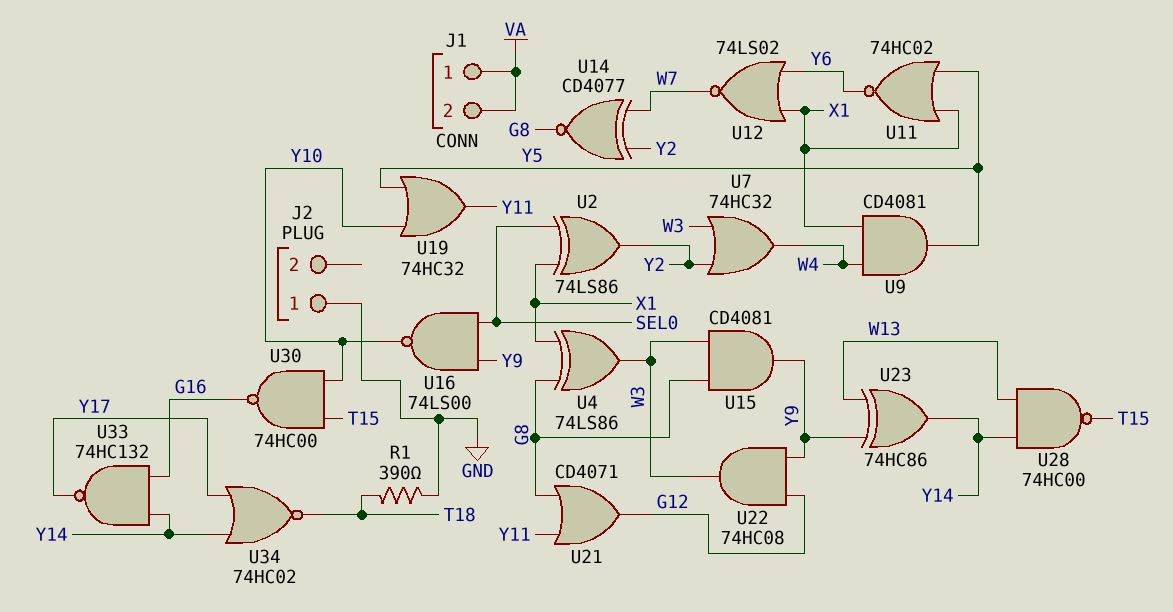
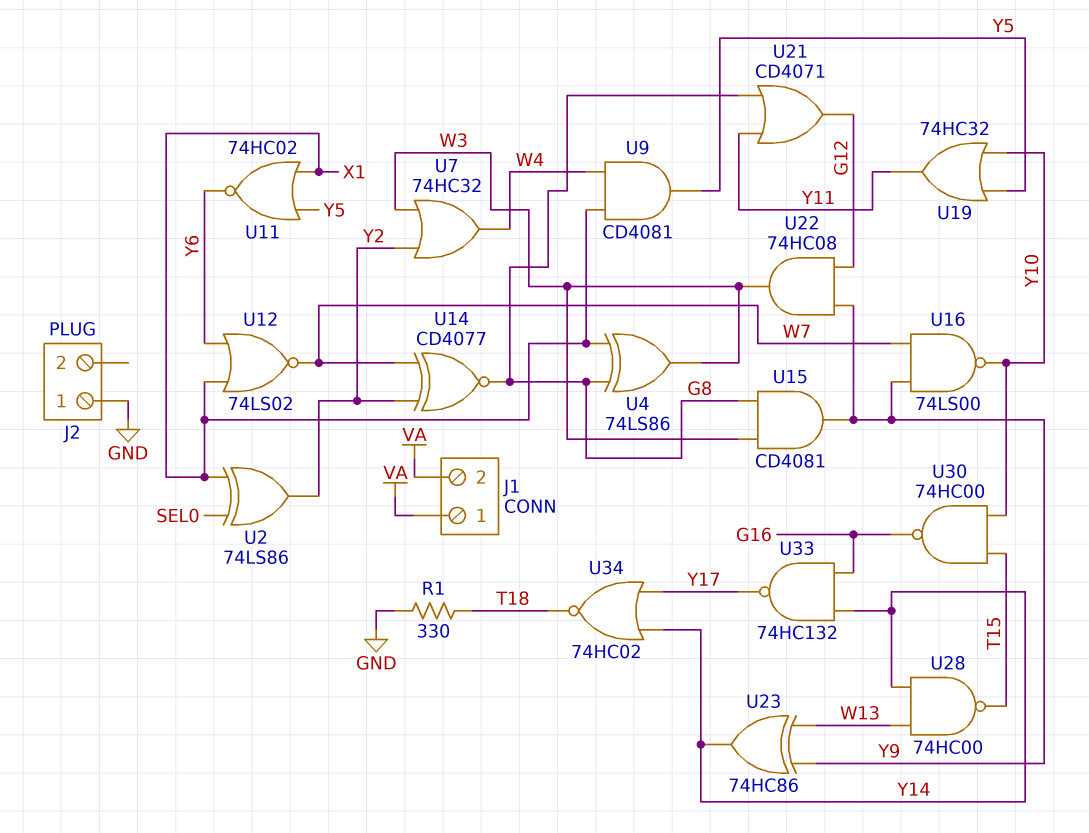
R1: 390 (GND, T18) -> 330 (GND, T18)
U16: NAND 74LS00 (in SEL0, in Y9, out Y10) -> NAND 74LS00 (in W7, in Y9, out Y10)

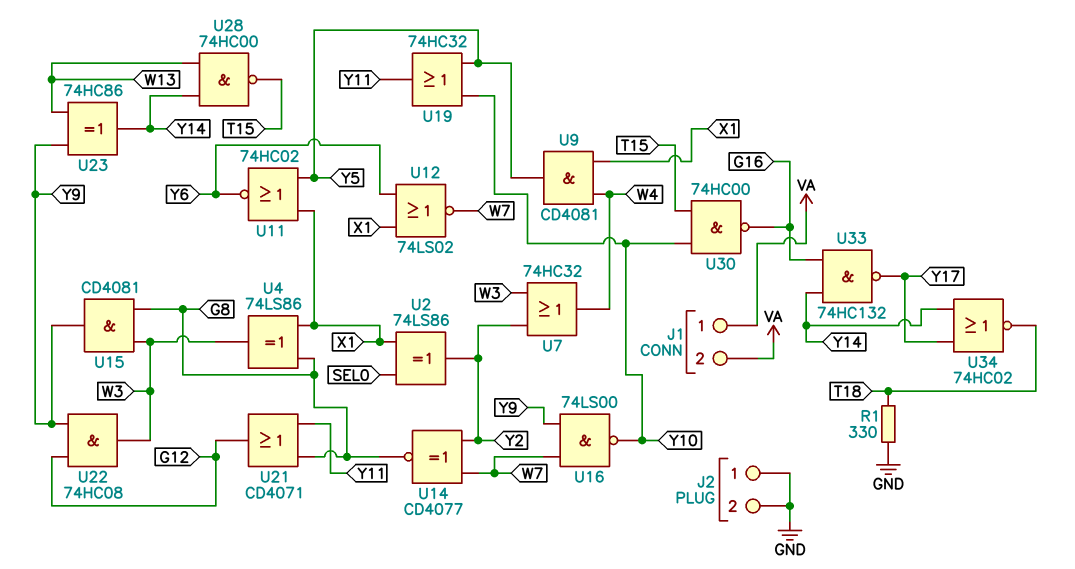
J2 pin 2: none -> GND

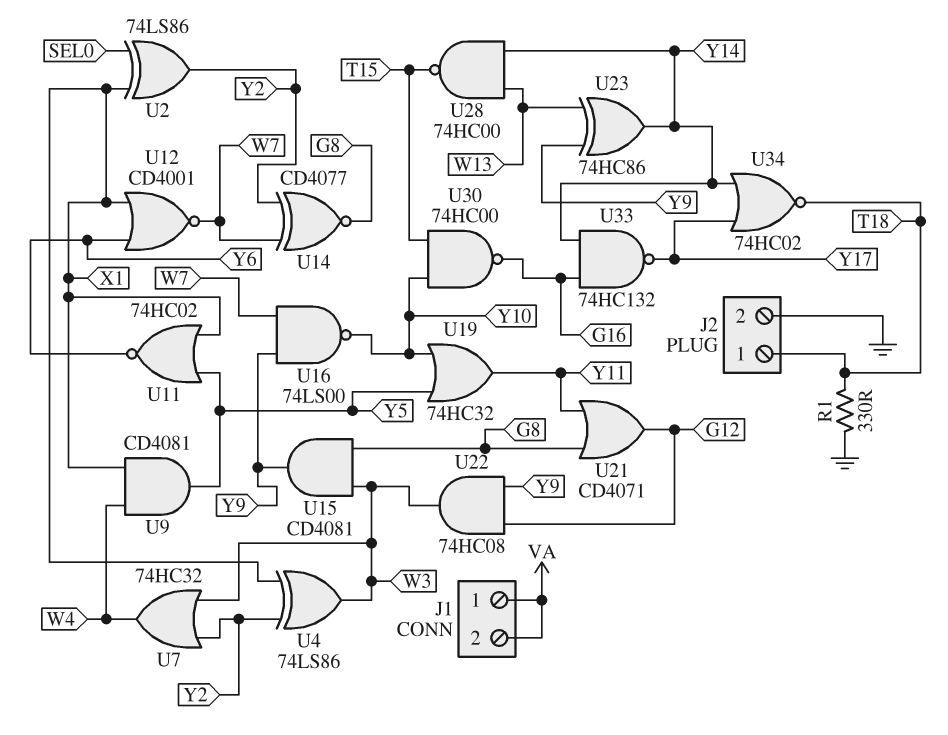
J2 pin 1: GND -> T18
U4: XOR 74LS86 (in G8, in X1, out W3) -> XOR 74LS86 (in X1, in Y2, out W3)
U12: NOR 74LS02 (in X1, in Y6, out W7) -> NOR CD4001 (in X1, in Y6, out W7)

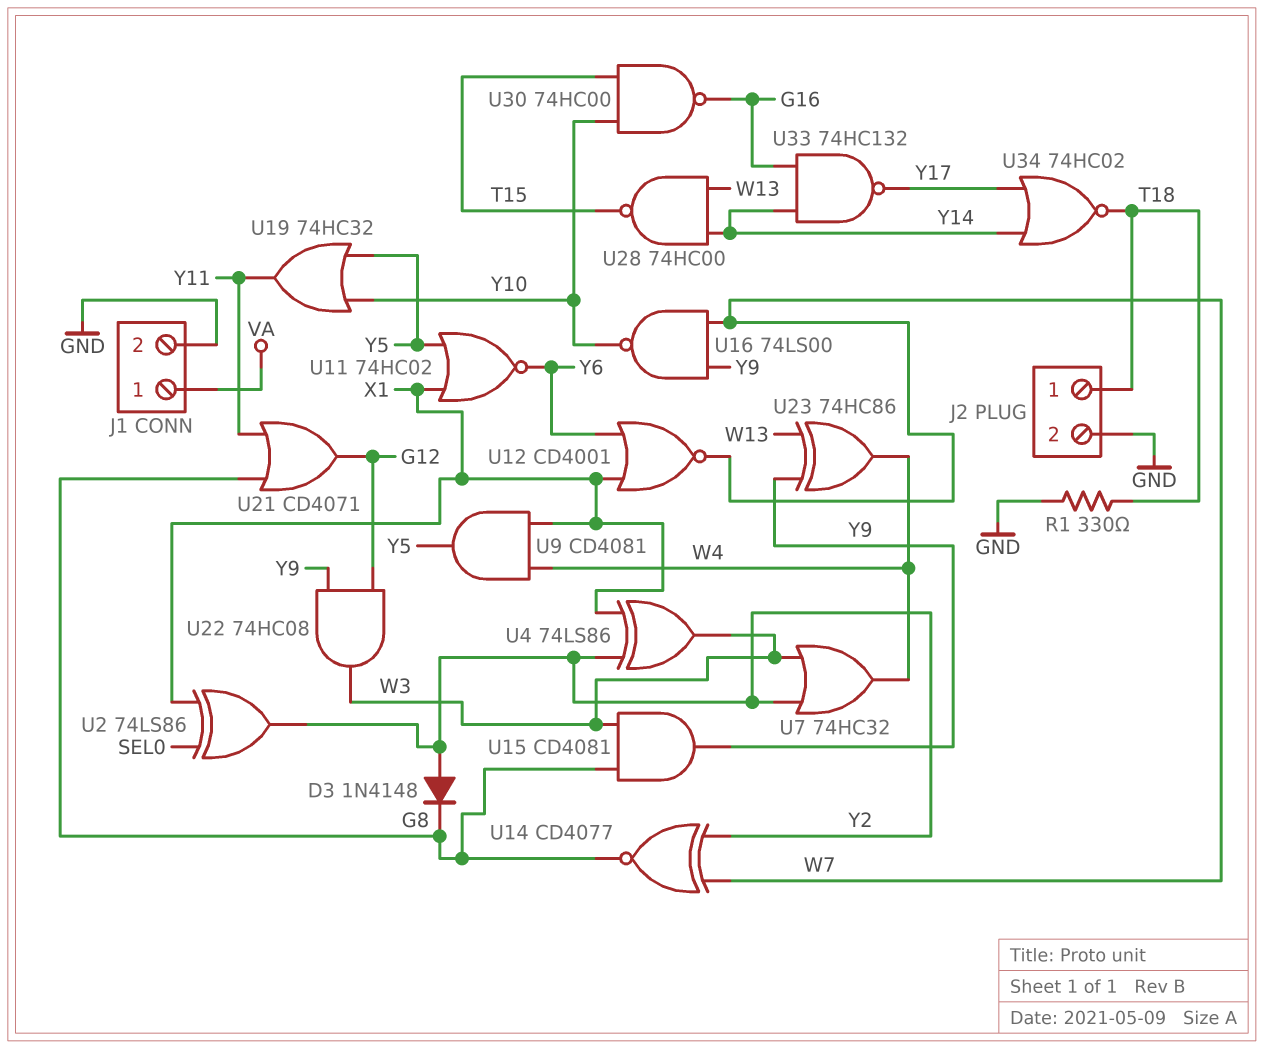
D3: none -> diode 1N4148 (A Y2, K G8)
J1 pin 2: VA -> GND
U23: XOR 74HC86 (in W13, in Y9, out Y14) -> XOR 74HC86 (in W13, in Y9, out W4)

